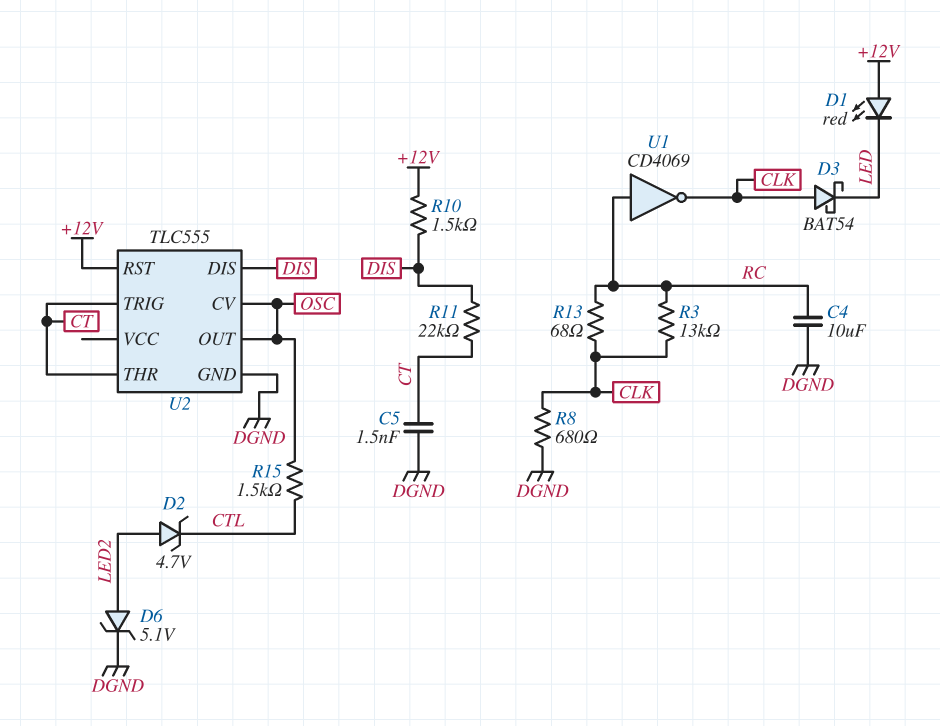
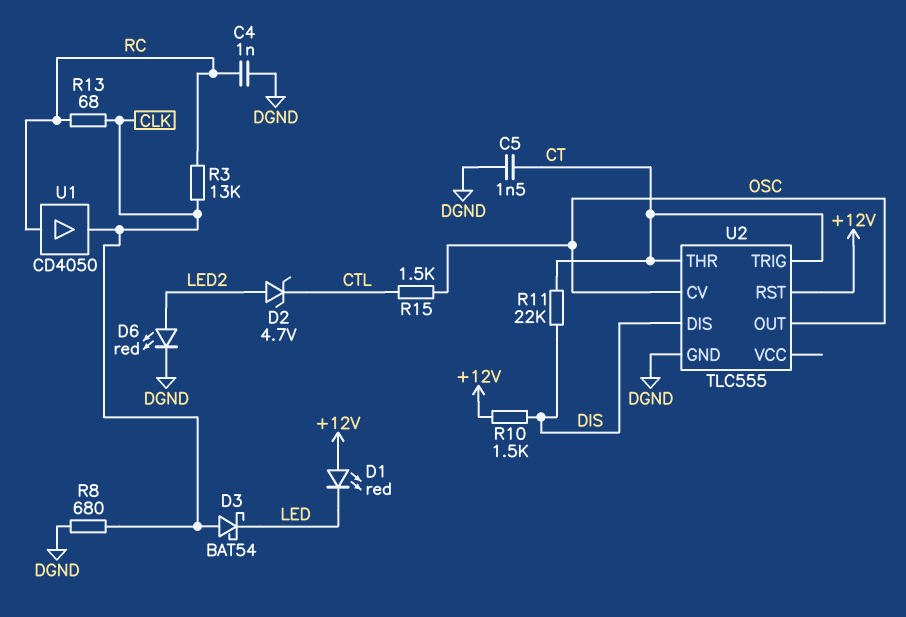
C4: 10uF (DGND, RC) -> 1nF (DGND, RC)
D6: zener 5.1V (A LED2, K DGND) -> LED red (A LED2, K DGND)
U1: NOT CD4069 (in RC, out CLK) -> buffer CD4050 (in RC, out CLK)

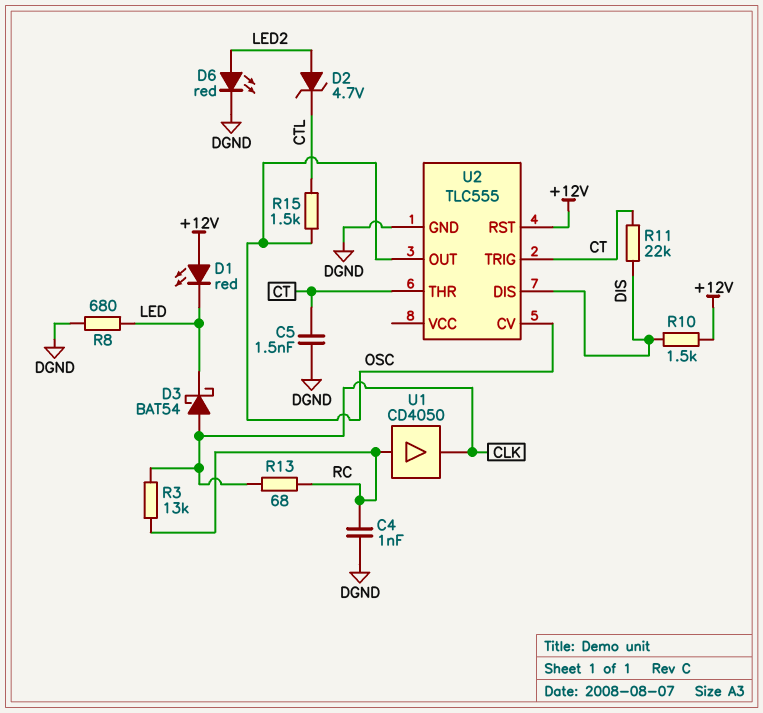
R8: 680 (CLK, DGND) -> 680 (DGND, LED)

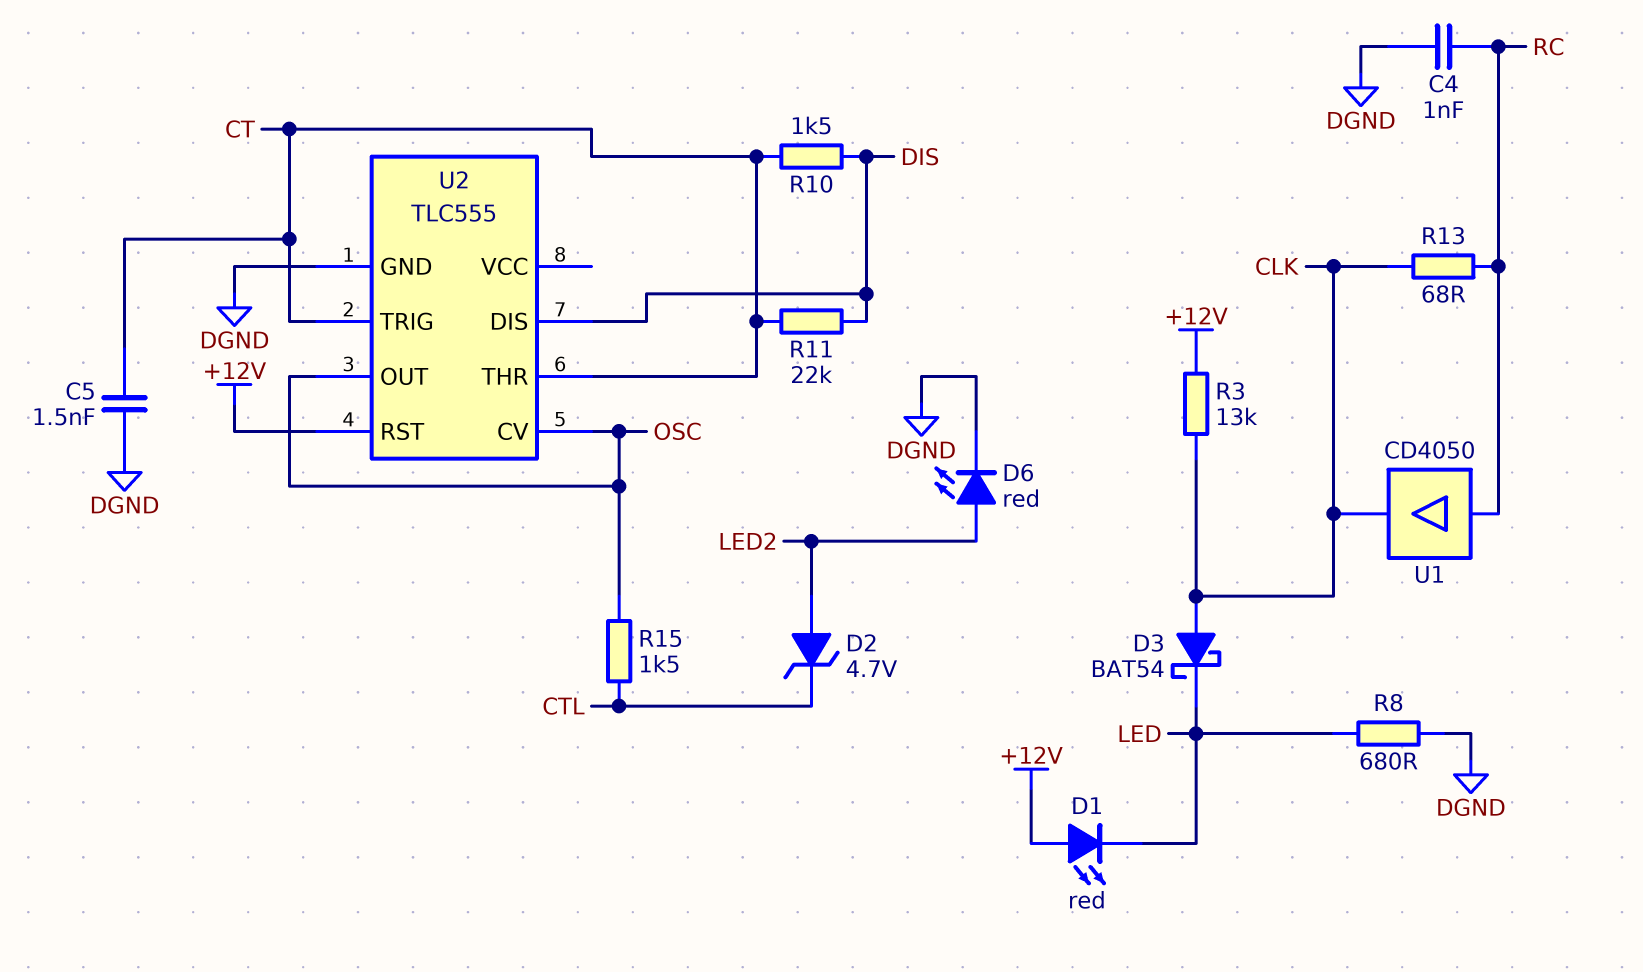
R3: 13k (CLK, RC) -> 13k (+12V, CLK)
R10: 1.5k (+12V, DIS) -> 1.5k (CT, DIS)

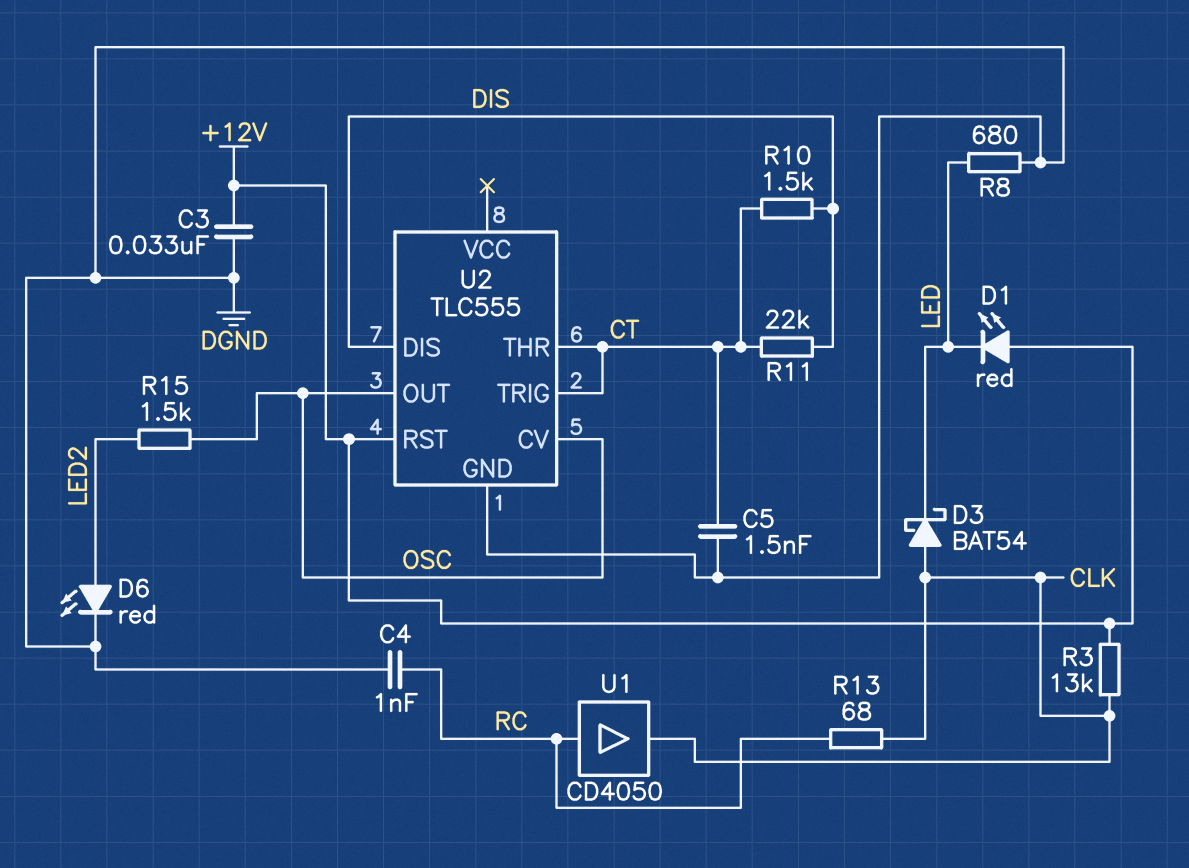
C3: none -> 33nF (+12V, DGND)
D2: zener 4.7V (A LED2, K CTL) -> none
R15: 1.5k (CTL, OSC) -> 1.5k (LED2, OSC)

